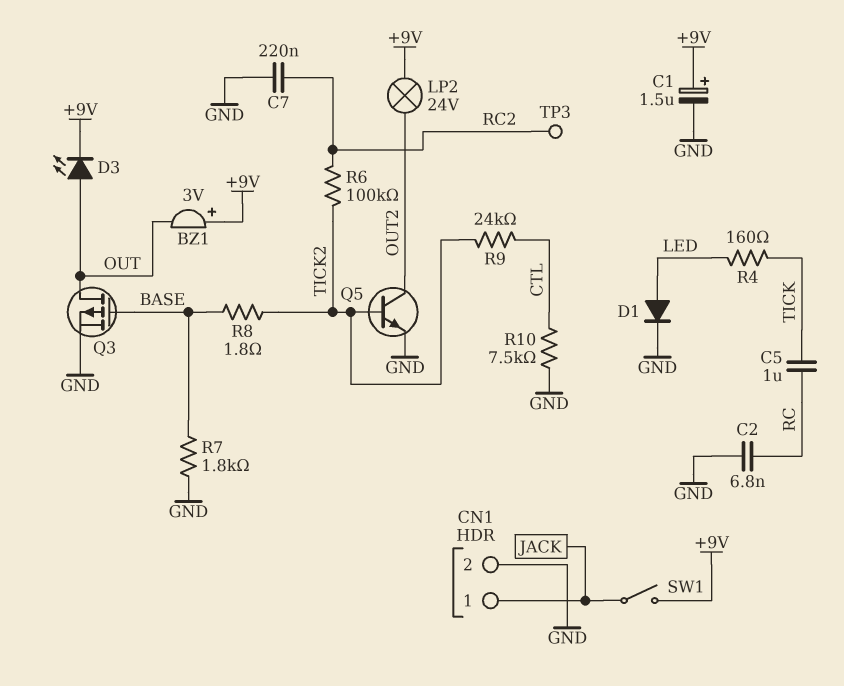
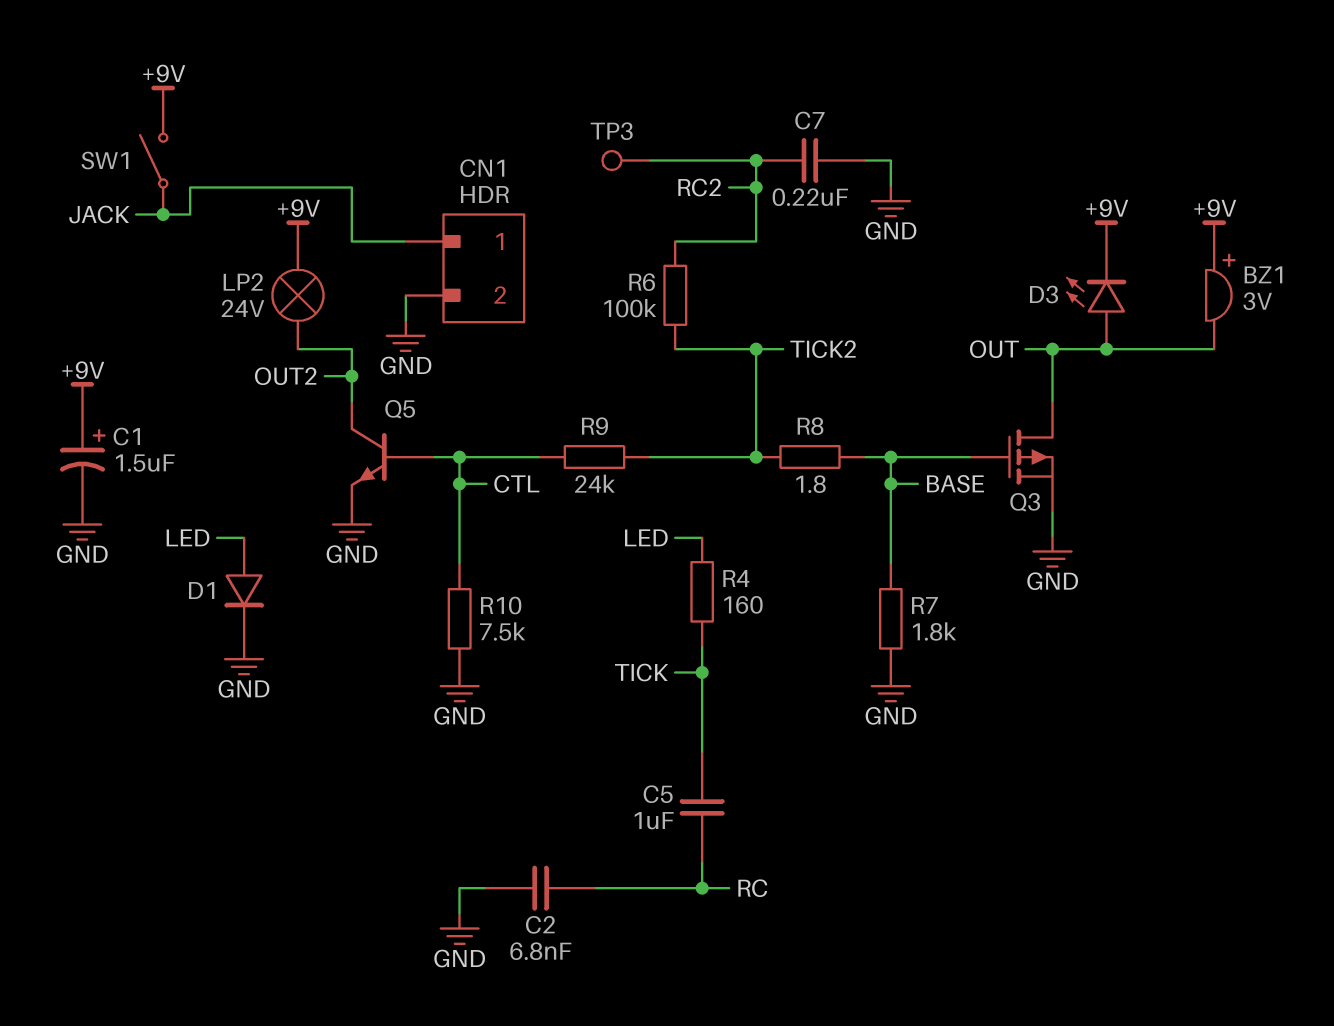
Q5: NPN (B TICK2, C OUT2, E GND) -> NPN (B CTL, C OUT2, E GND)

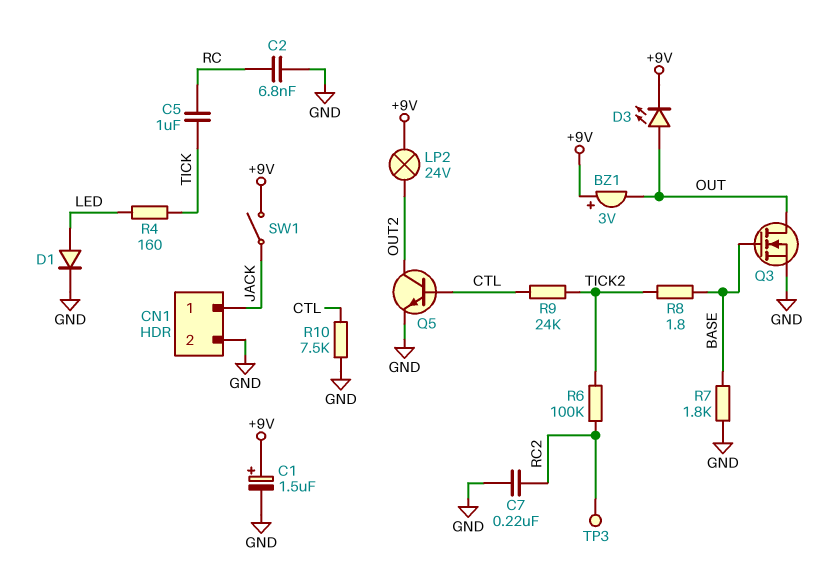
Q3: PMOS (G BASE, D OUT, S GND) -> NMOS (G BASE, D OUT, S GND)

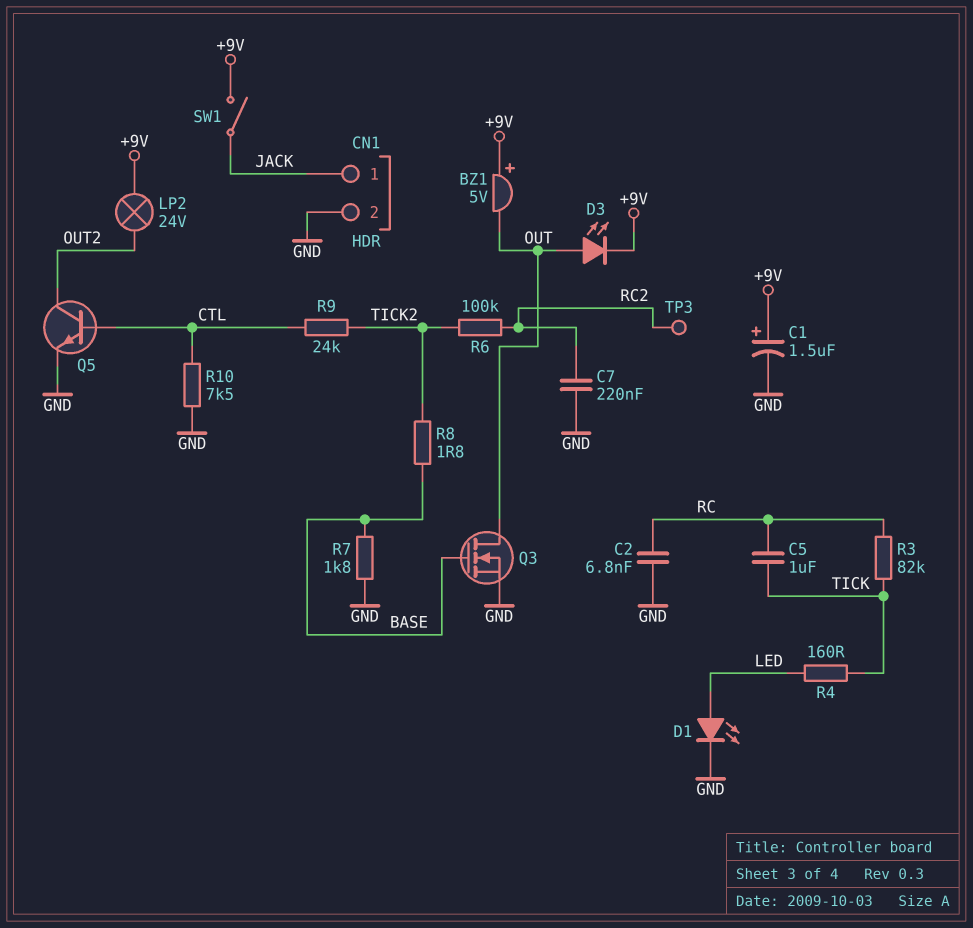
BZ1: buzzer 3V (plus +9V, minus OUT) -> buzzer 5V (plus +9V, minus OUT)
D1: diode (A LED, K GND) -> LED (A LED, K GND)
R3: none -> 82k (RC, TICK)

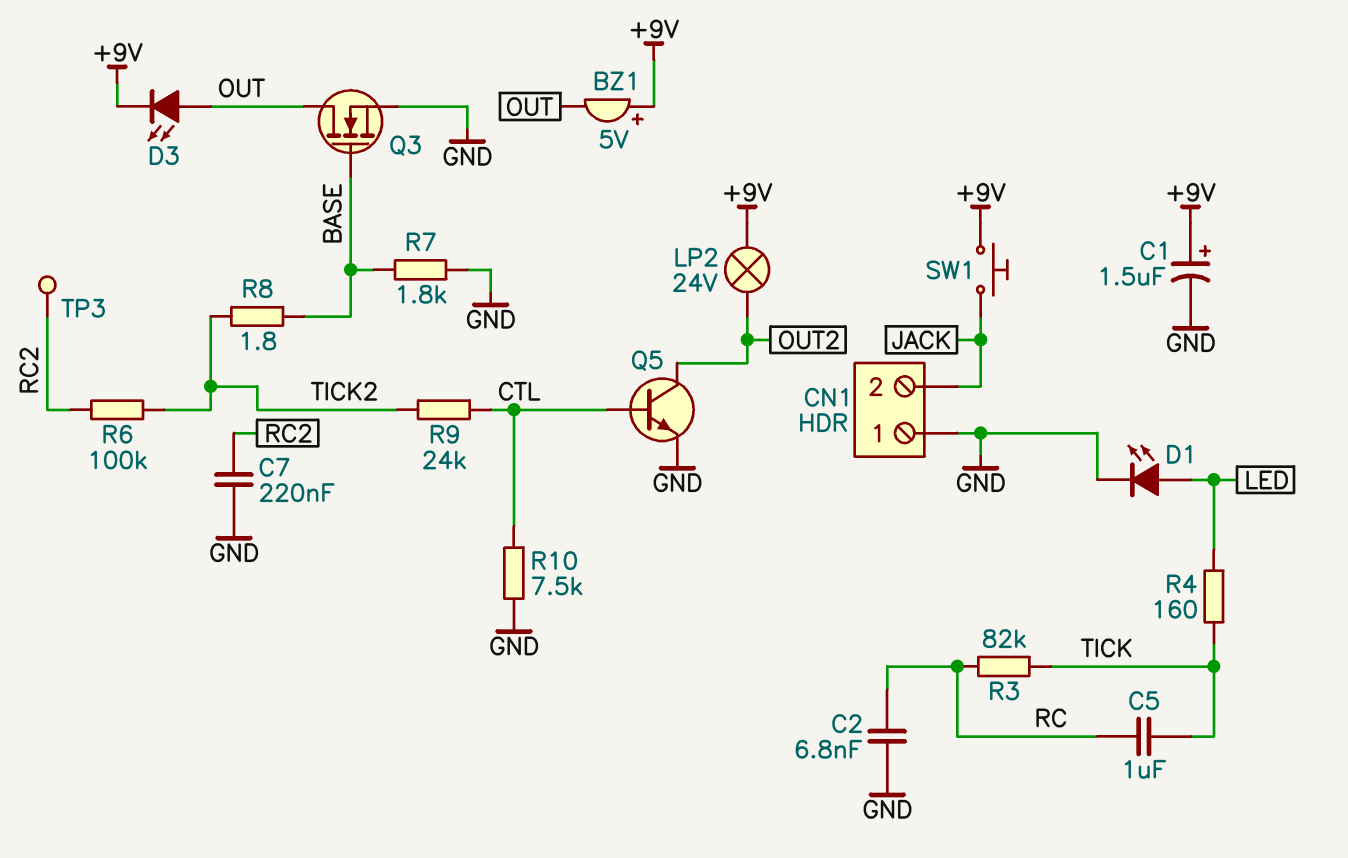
CN1 pin 1: JACK -> GND
CN1 pin 2: GND -> JACK
SW1: switch (+9V, JACK) -> button (+9V, JACK)

